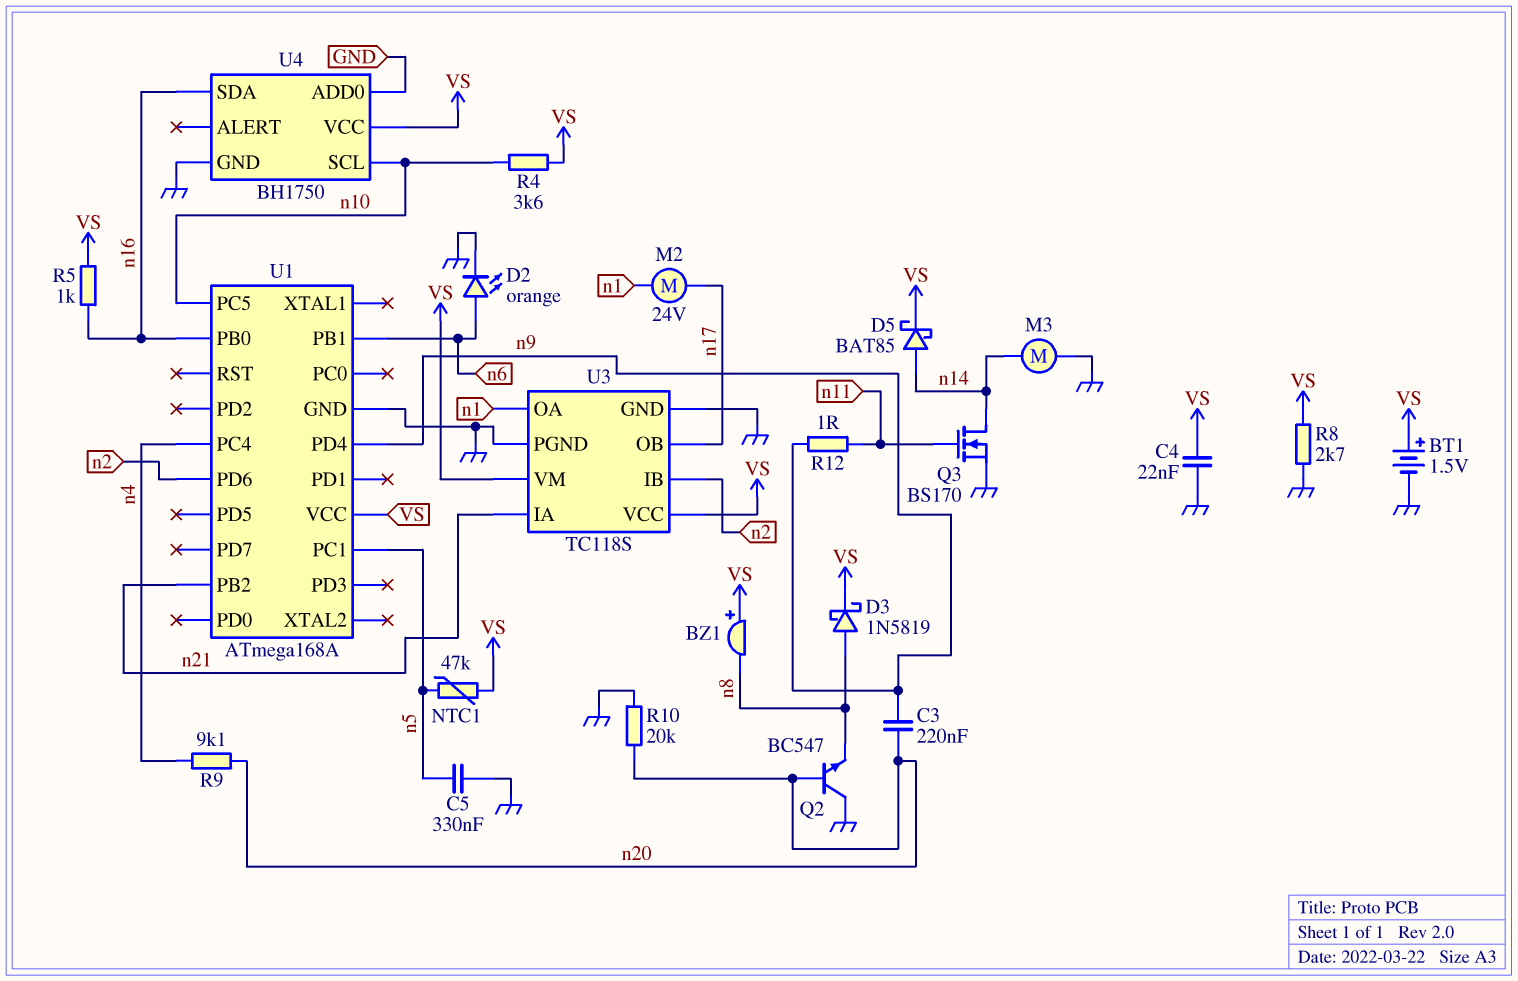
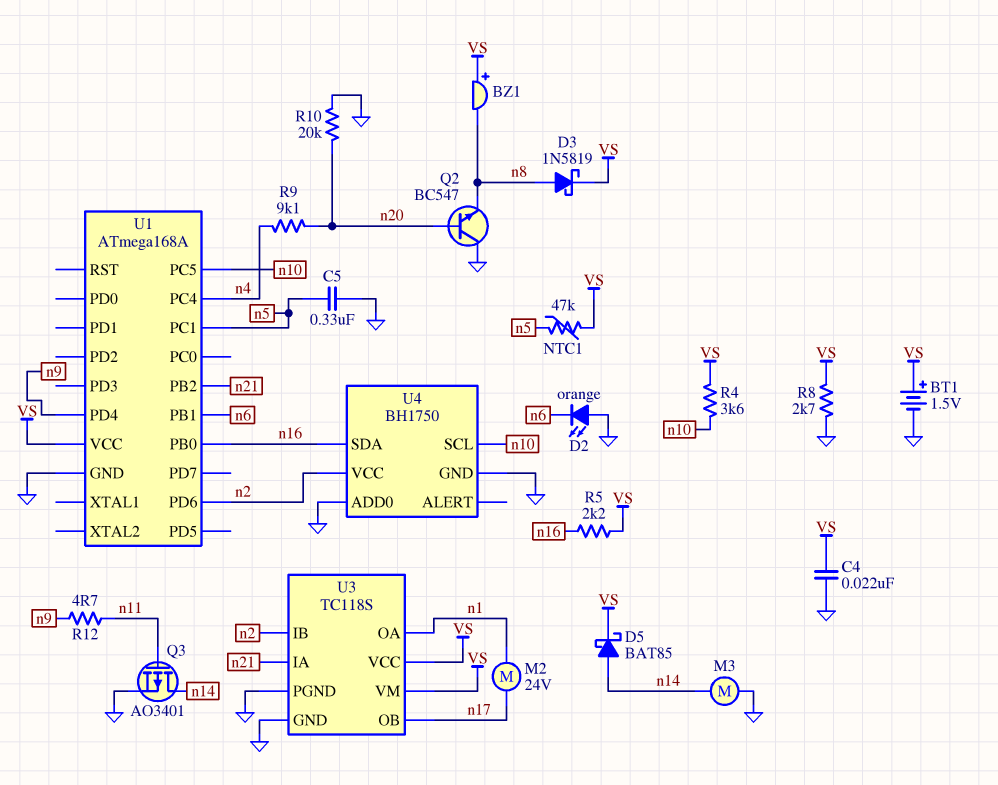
C3: 220nF (n9, n20) -> none
D2: LED orange (A n6, K GND) -> LED orange (A GND, K n6)
Q3: NMOS BS170 (G n11, D n14, S GND) -> PMOS AO3401 (G n11, D n14, S GND)
R5: 1k (VS, n16) -> 2.2k (VS, n16)
R12: 1 (n9, n11) -> 4.7 (n9, n11)
U4 pin VCC: VS -> n2

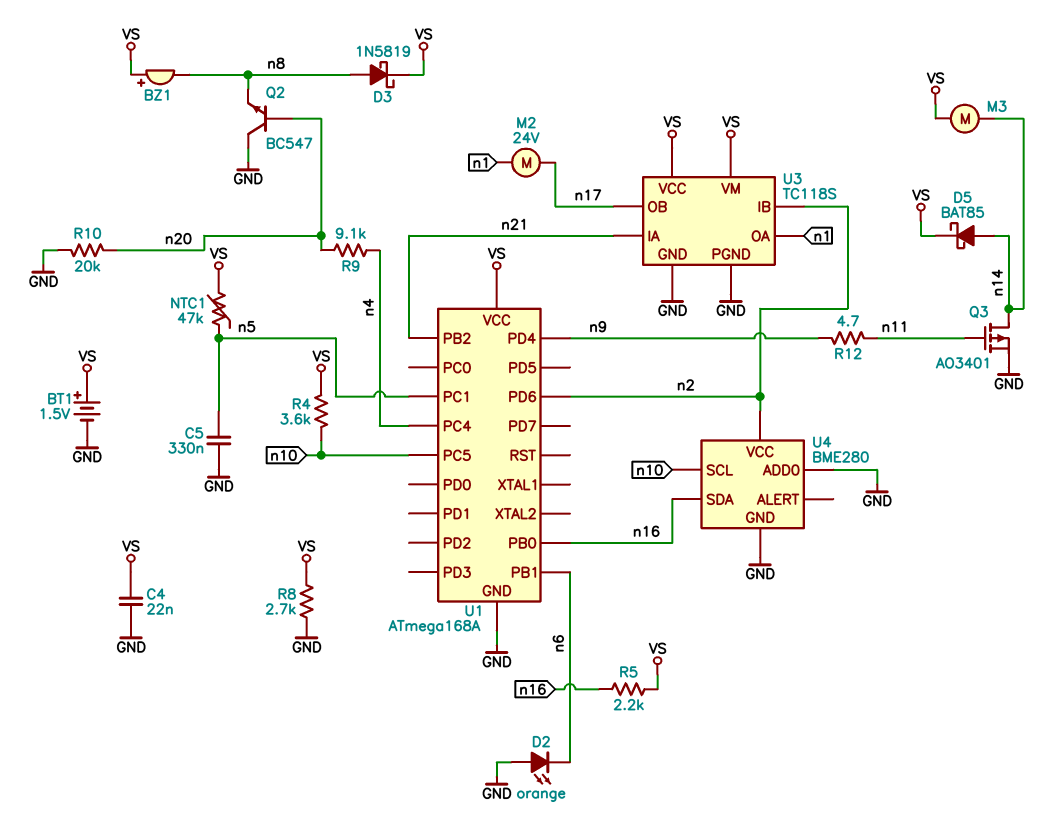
M3: motor (GND, n14) -> motor (VS, n14)
U4: BH1750 -> BME280

